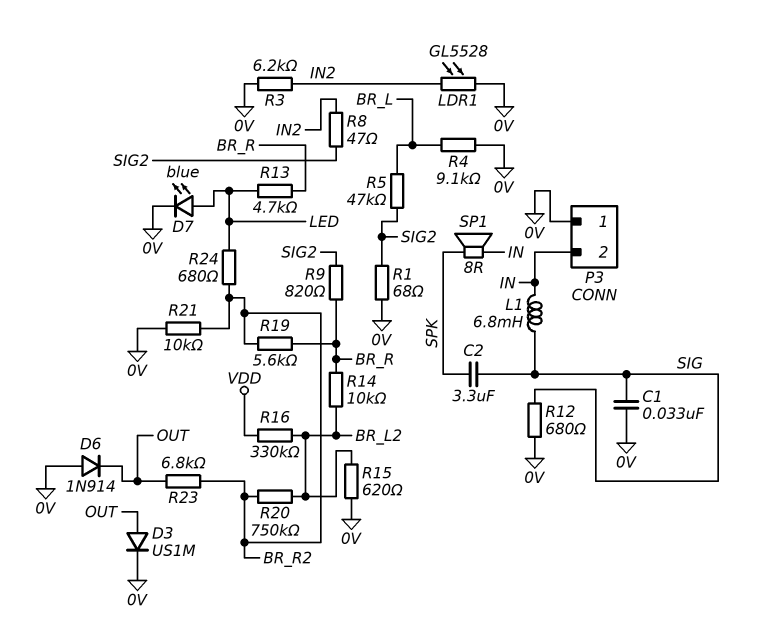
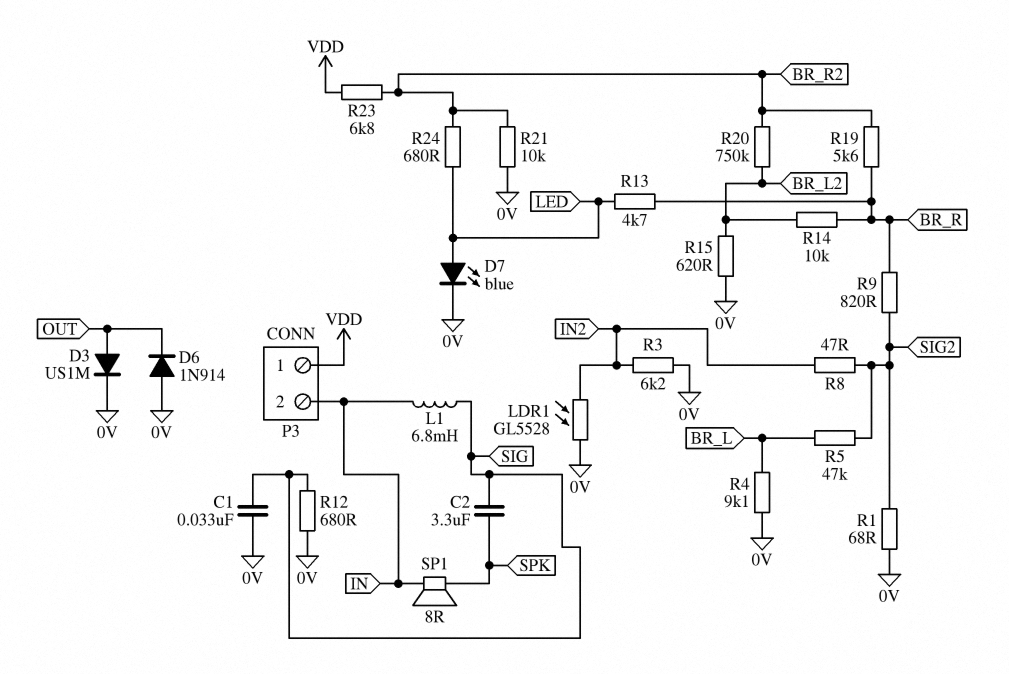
P3 pin 1: 0V -> VDD
R16: 330k (BR_L2, VDD) -> none
R23: 6.8k (BR_R2, OUT) -> 6.8k (BR_R2, VDD)

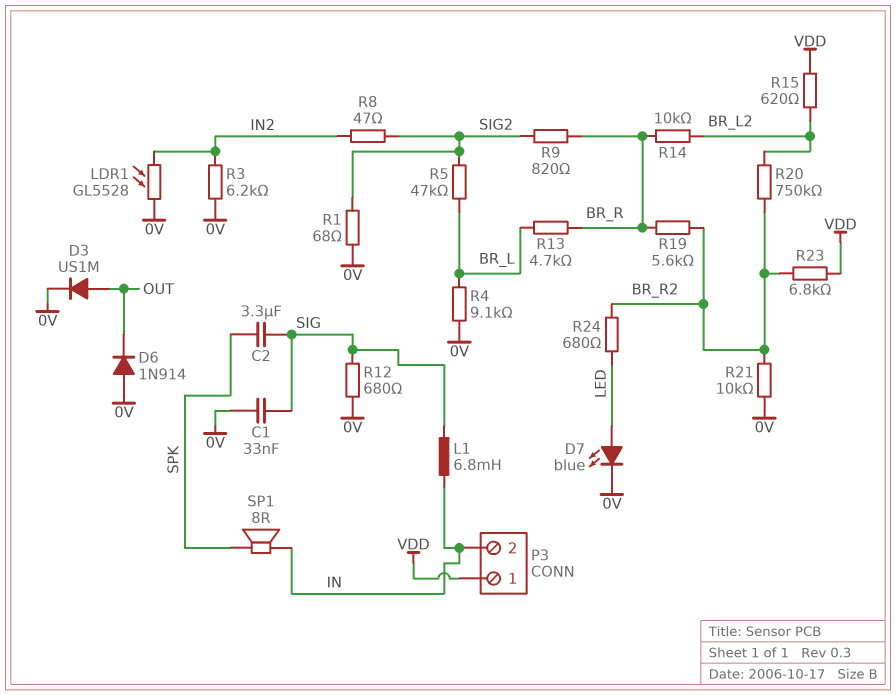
R13: 4.7k (BR_R, LED) -> 4.7k (BR_L, BR_R)
R15: 620 (0V, BR_L2) -> 620 (BR_L2, VDD)

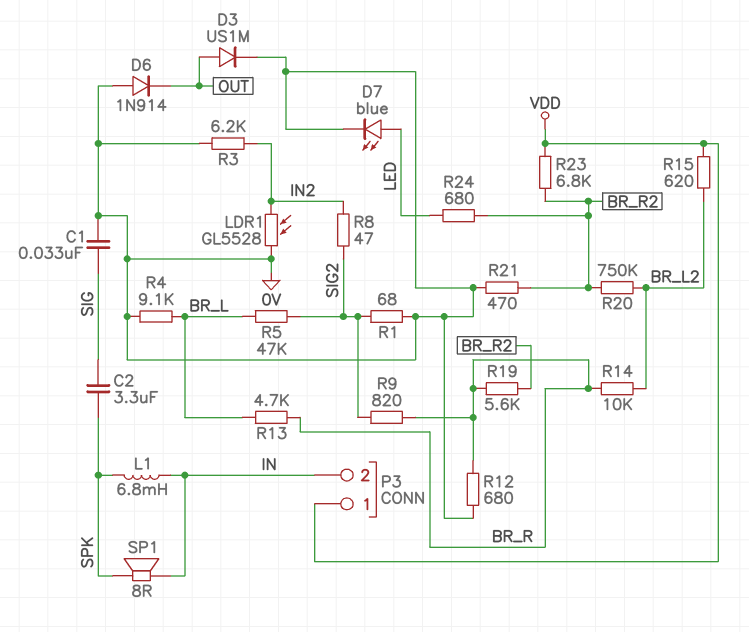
L1: 6.8mH (IN, SIG) -> 6.8mH (IN, SPK)
R12: 680 (0V, SIG) -> 680 (0V, BR_R)
R21: 10k (0V, BR_R2) -> 470 (0V, BR_R2)

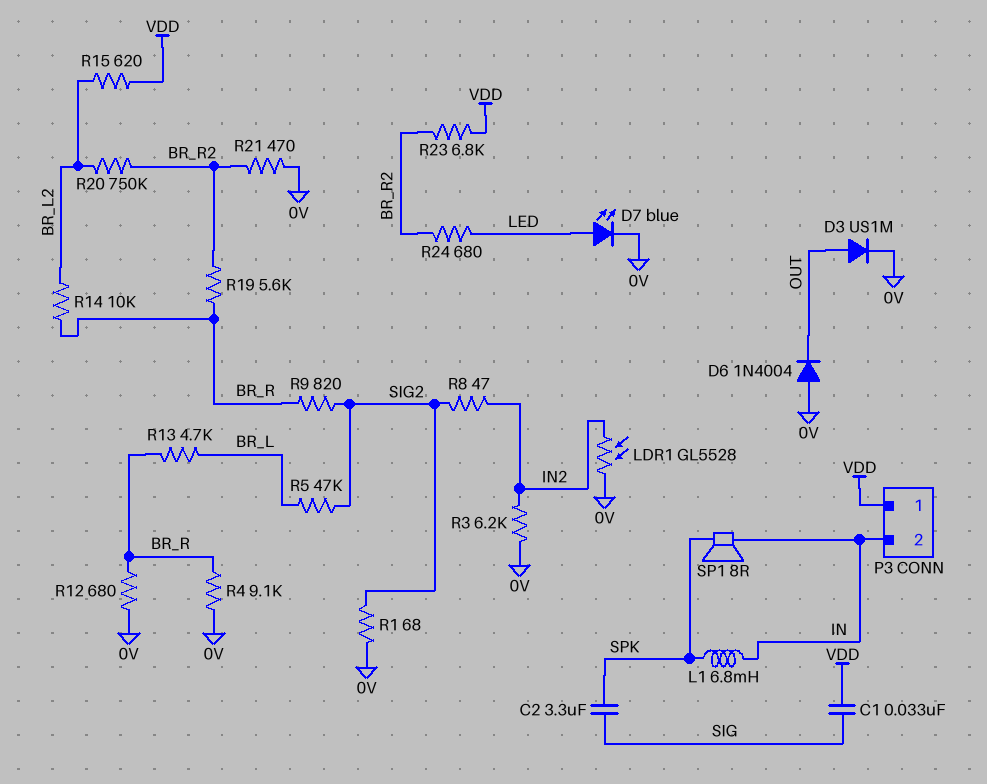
C1: 33nF (0V, SIG) -> 33nF (SIG, VDD)
D6: diode 1N914 (A 0V, K OUT) -> diode 1N4004 (A 0V, K OUT)
R4: 9.1k (0V, BR_L) -> 9.1k (0V, BR_R)

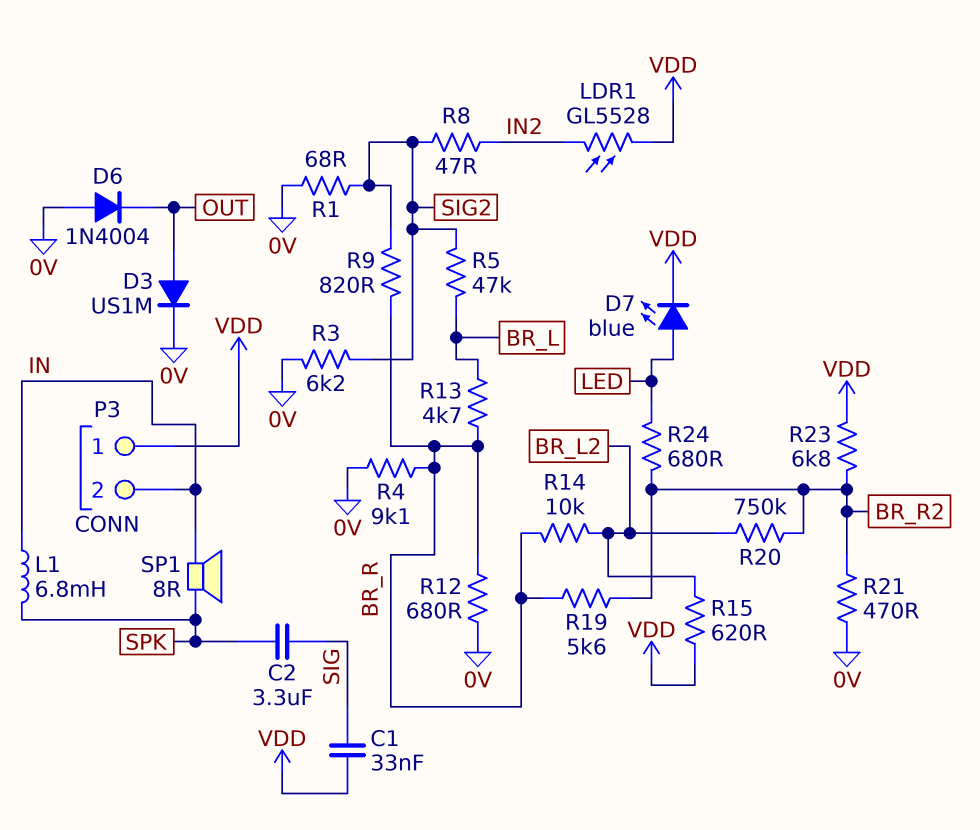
D7: LED blue (A LED, K 0V) -> LED blue (A LED, K VDD)
LDR1: GL5528 (0V, IN2) -> GL5528 (IN2, VDD)
R3: 6.2k (0V, IN2) -> 6.2k (0V, SIG2)

